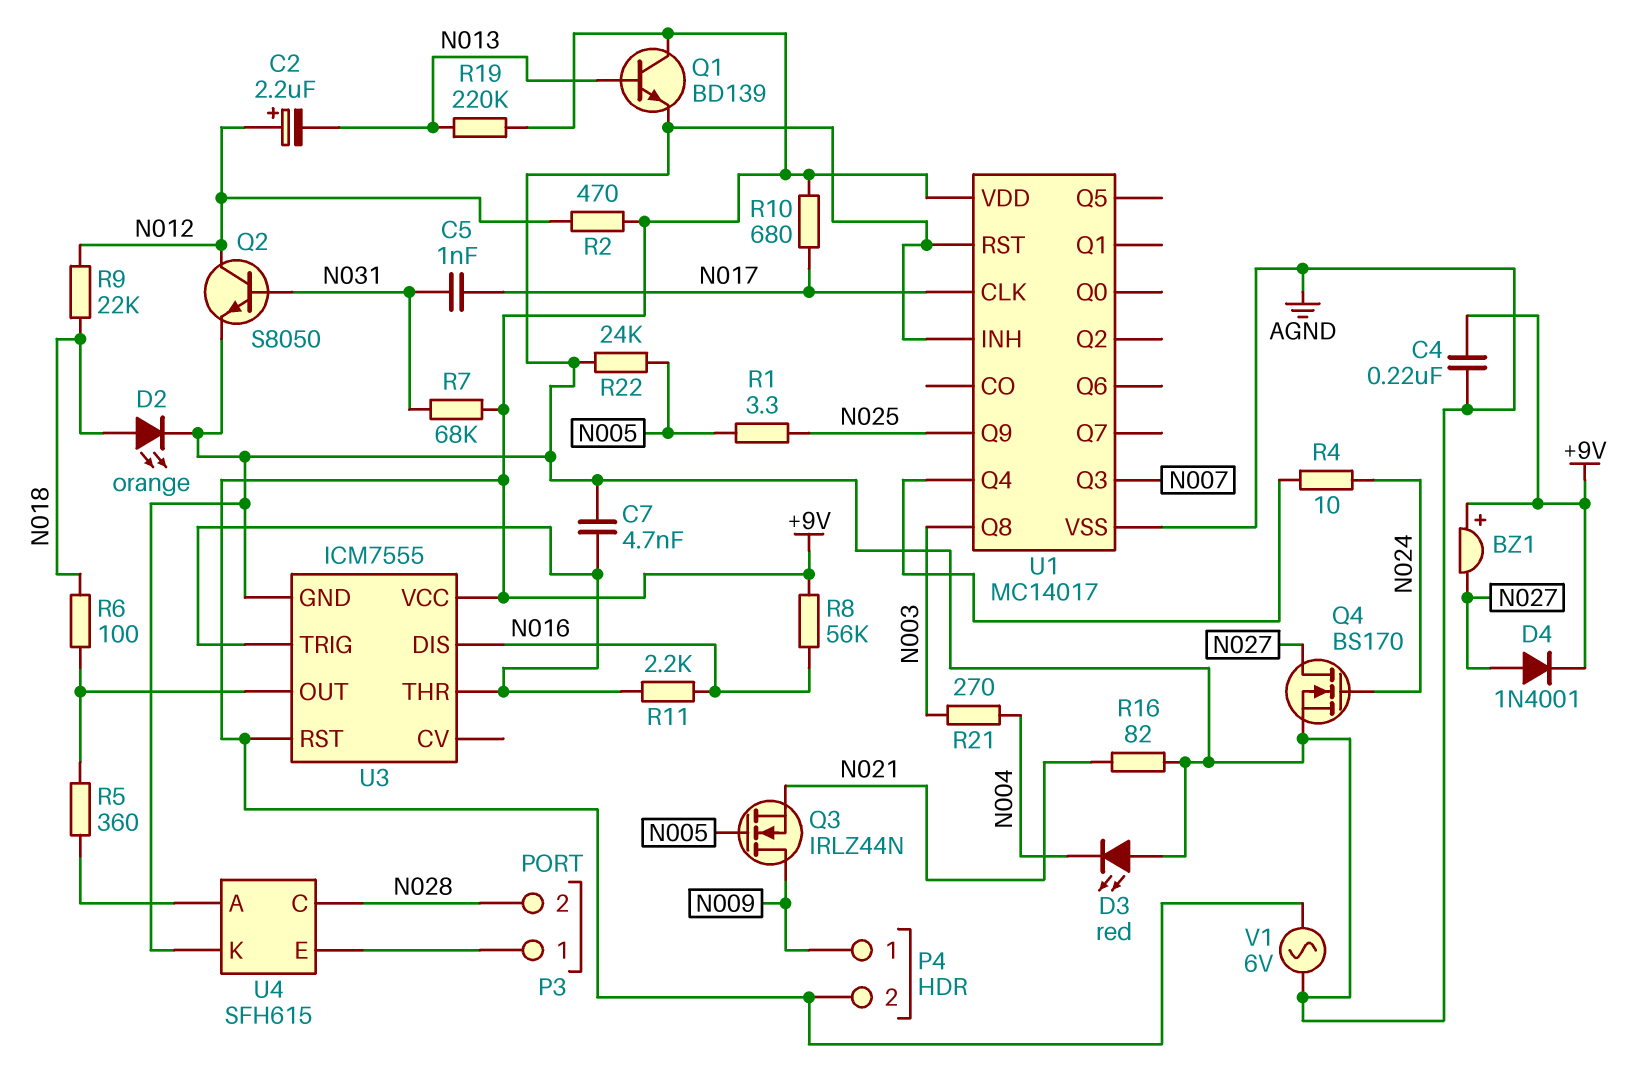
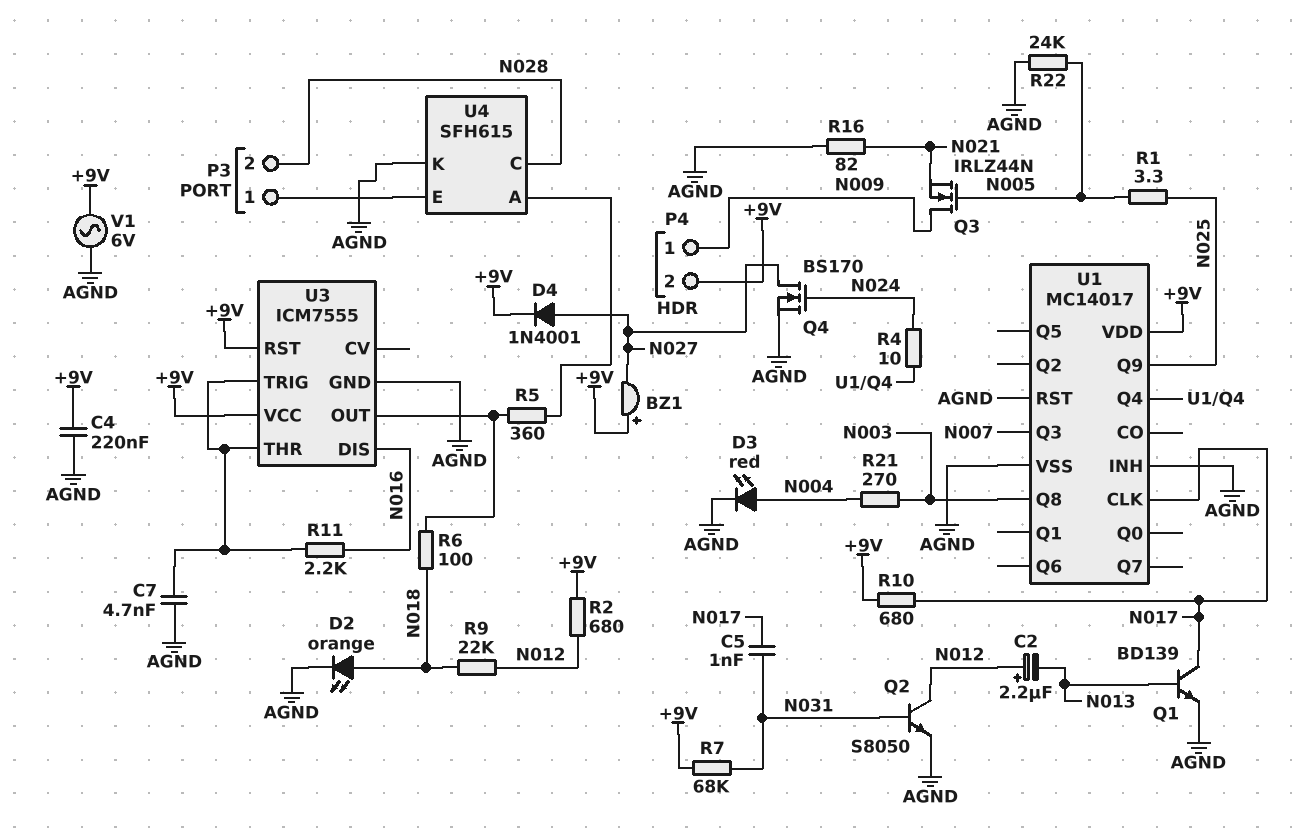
D3: LED red (A AGND, K N004) -> LED red (A N004, K AGND)
Q1: NPN BD139 (B N013, C +9V, E AGND) -> NPN BD139 (B N013, C N017, E AGND)
R2: 470 (+9V, N012) -> 680 (+9V, N012)
R8: 56k (+9V, N016) -> none
R19: 220k (+9V, N013) -> none

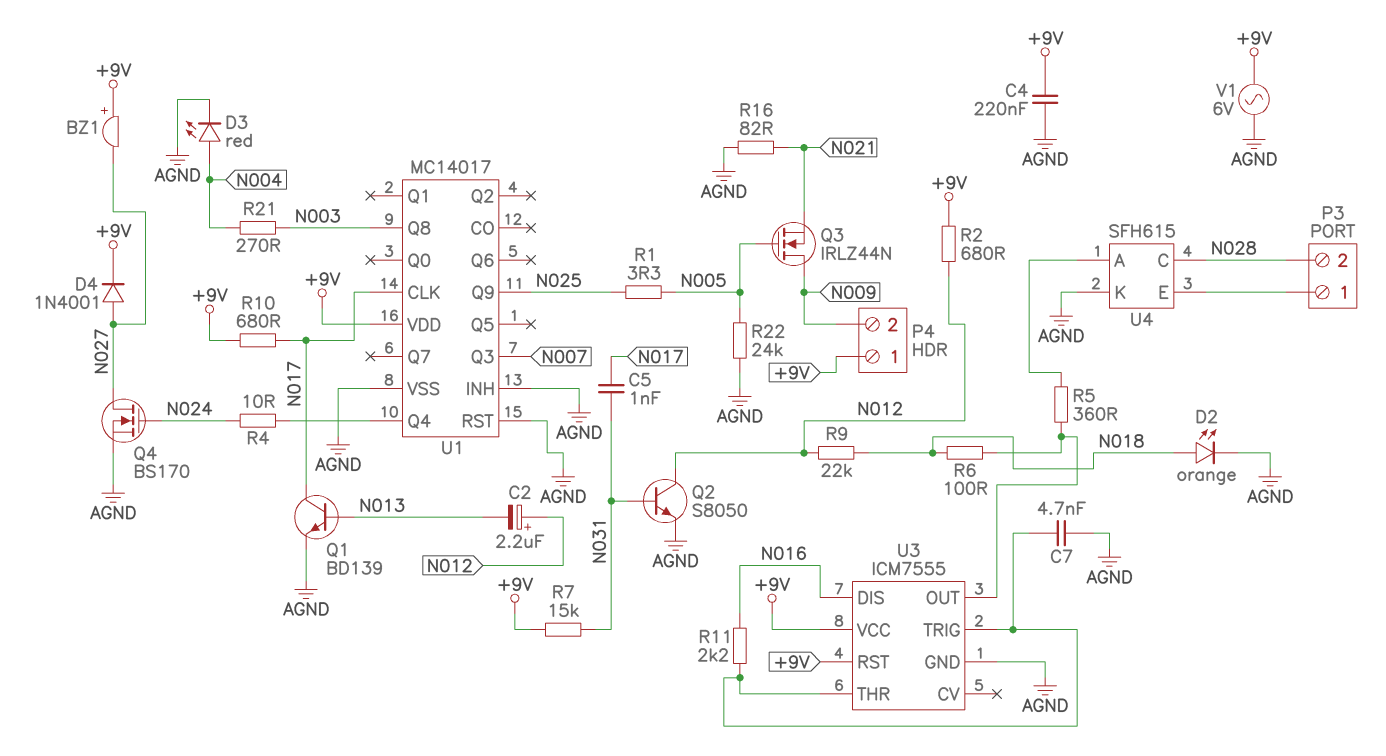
P4 pin 1: N009 -> +9V
P4 pin 2: +9V -> N009
R7: 68k (+9V, N031) -> 15k (+9V, N031)

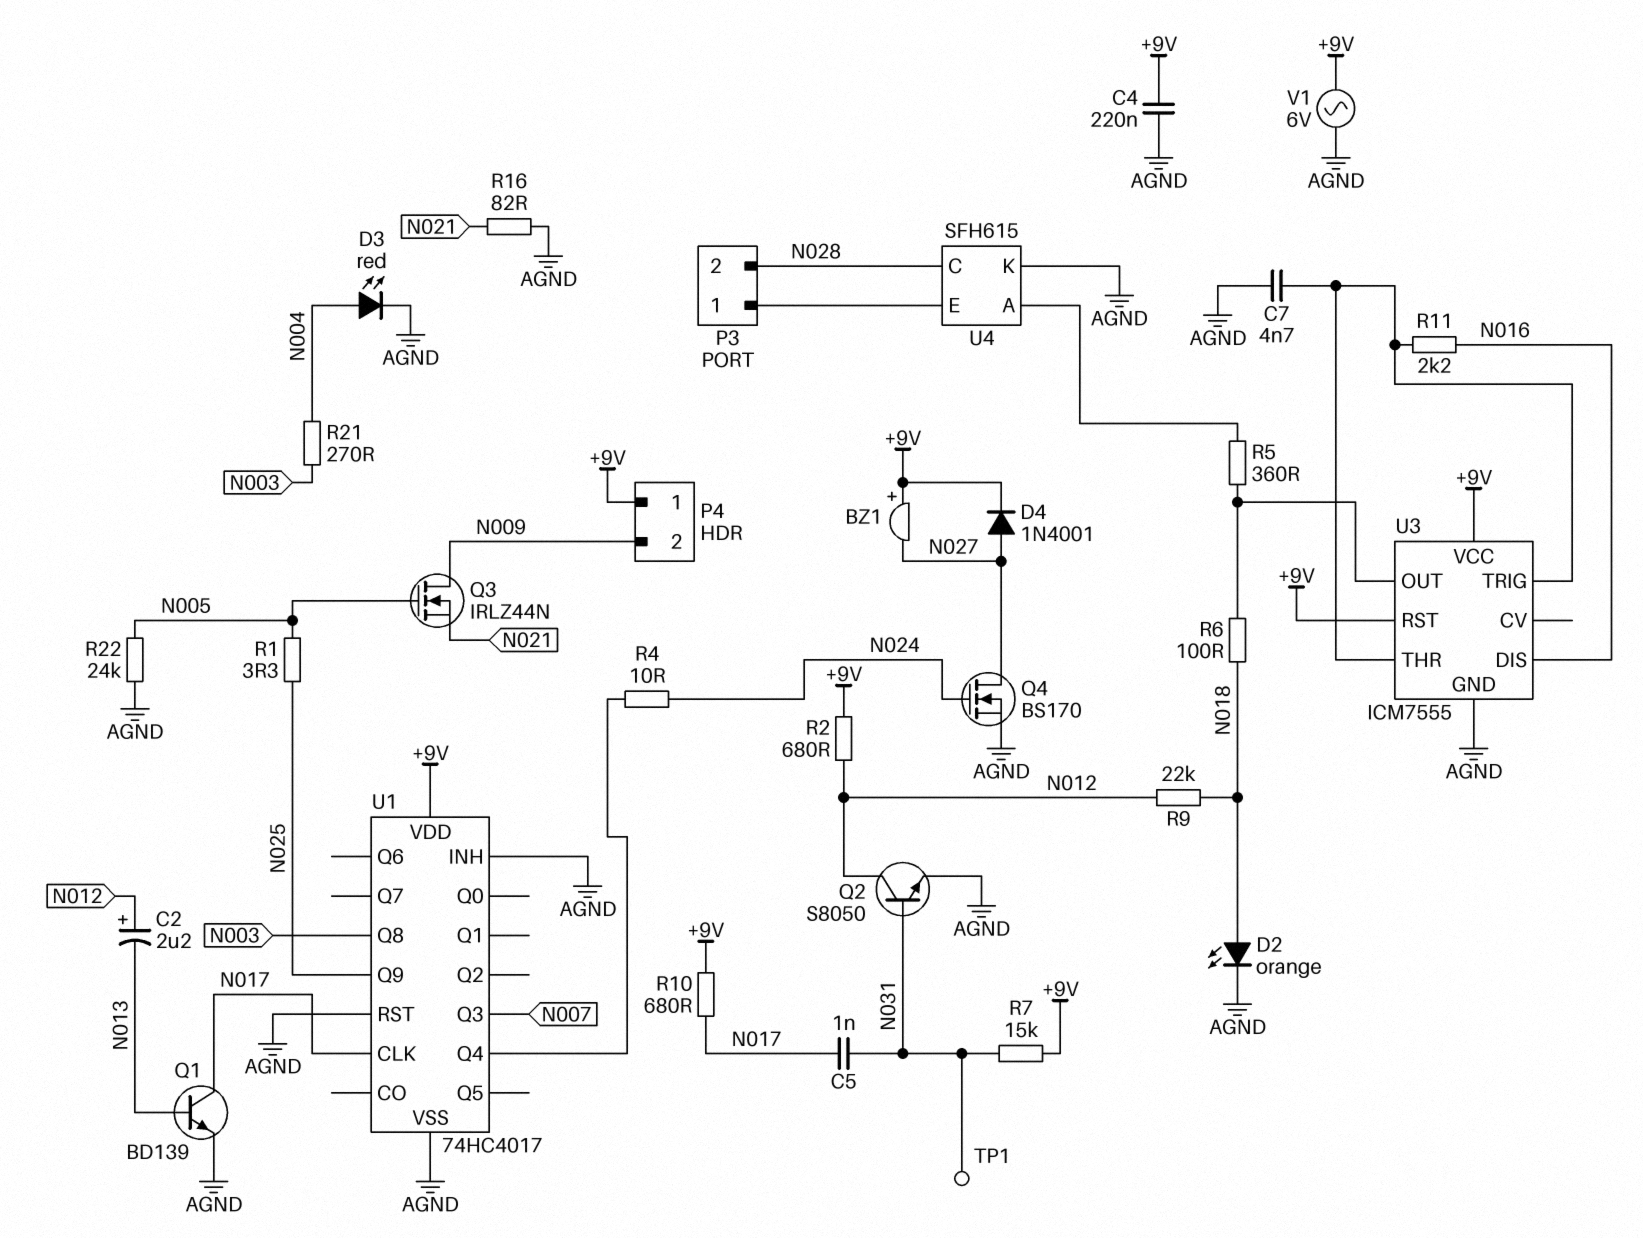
TP1: none -> test point (N031)
U1: MC14017 -> 74HC4017

